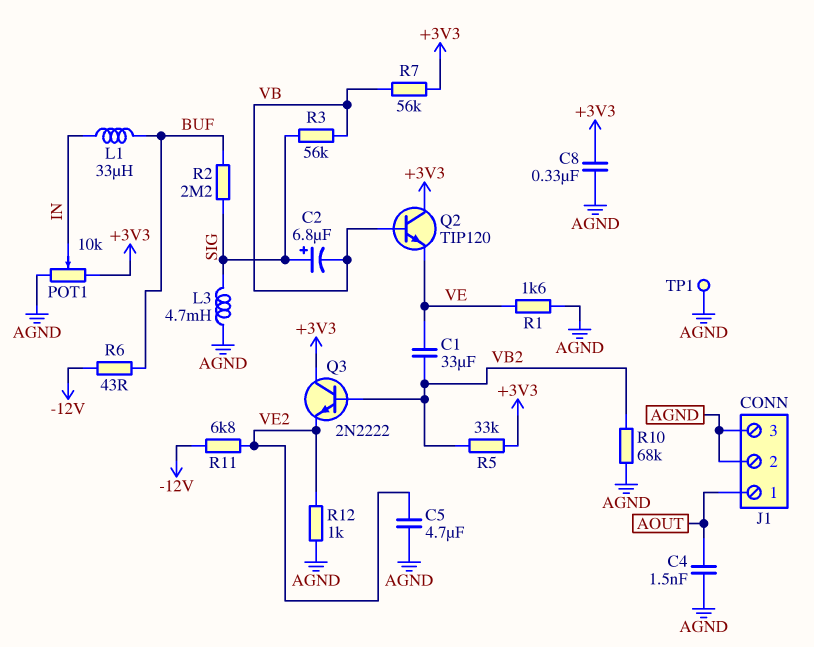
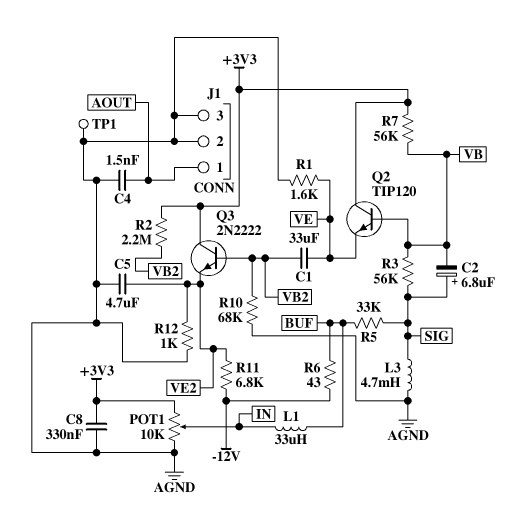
R2: 2.2M (BUF, SIG) -> 2.2M (+3V3, VB2)
R5: 33k (+3V3, VB2) -> 33k (BUF, SIG)

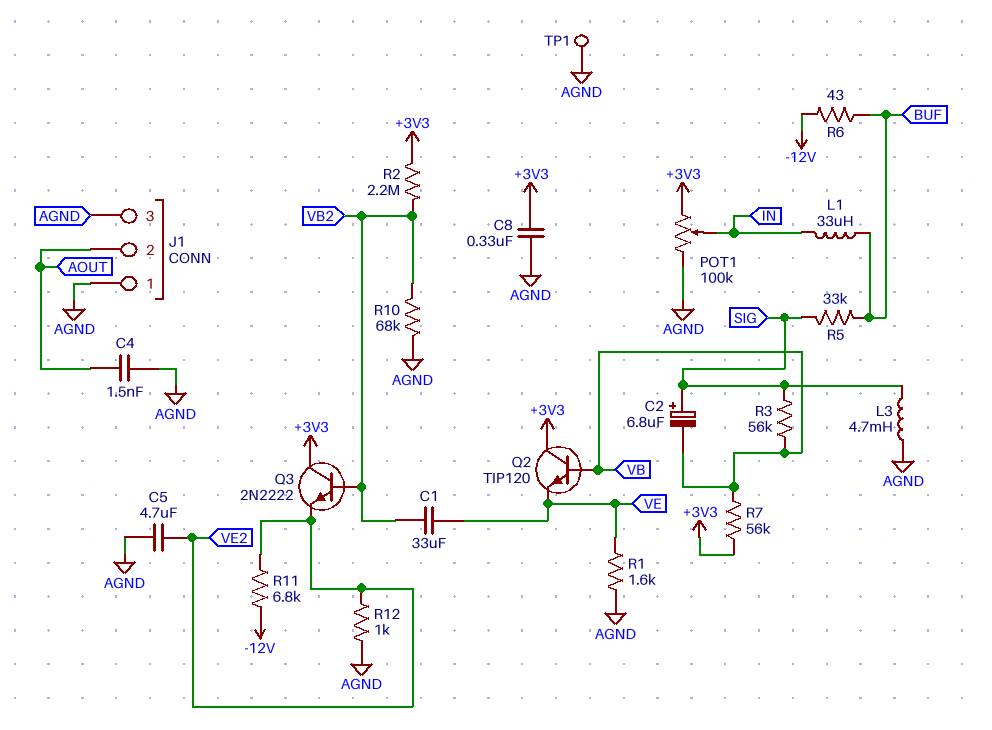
J1 pin 1: AOUT -> AGND
J1 pin 2: AGND -> AOUT
POT1: 10k (+3V3, AGND, wiper IN) -> 100k (+3V3, AGND, wiper IN)

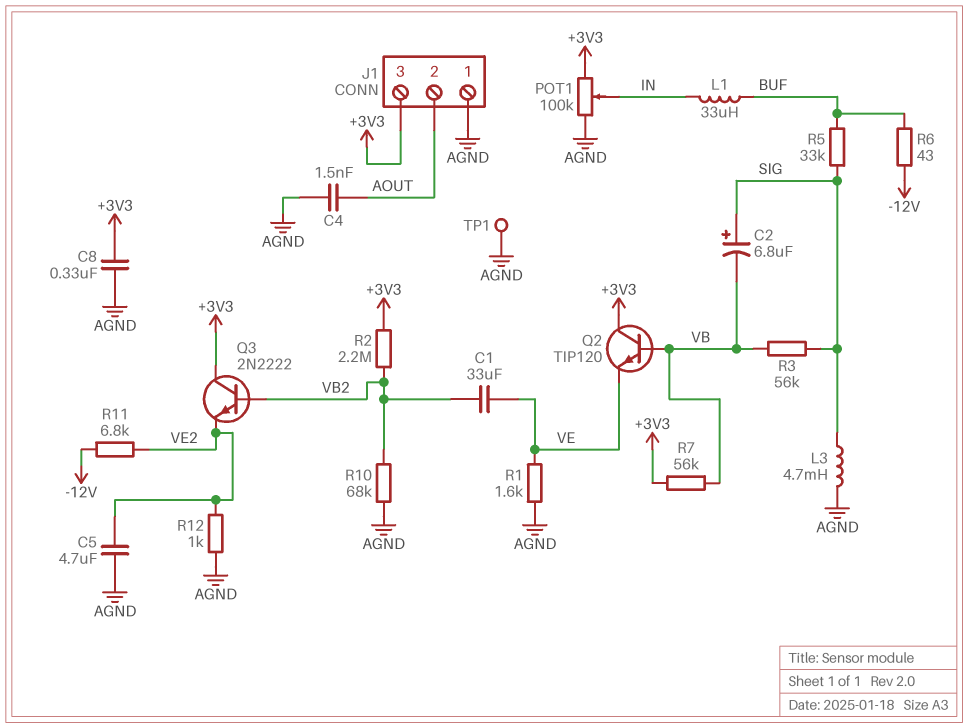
J1 pin 3: AGND -> +3V3

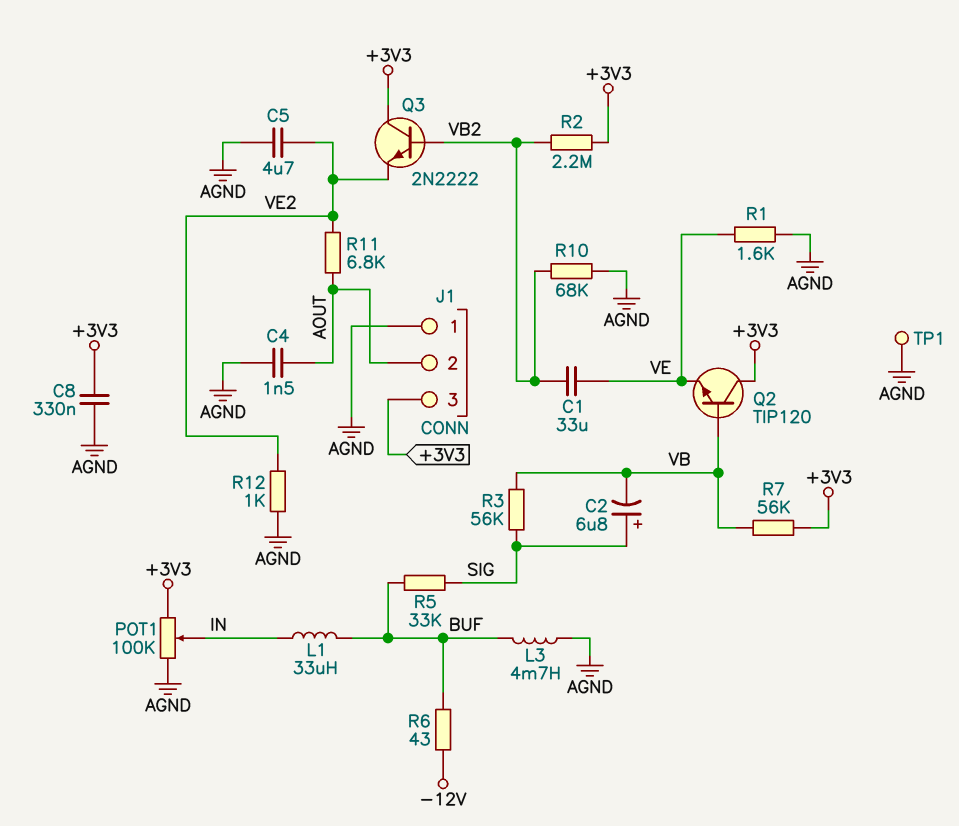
L3: 4.7mH (AGND, SIG) -> 4.7mH (AGND, BUF)
R11: 6.8k (-12V, VE2) -> 6.8k (AOUT, VE2)

